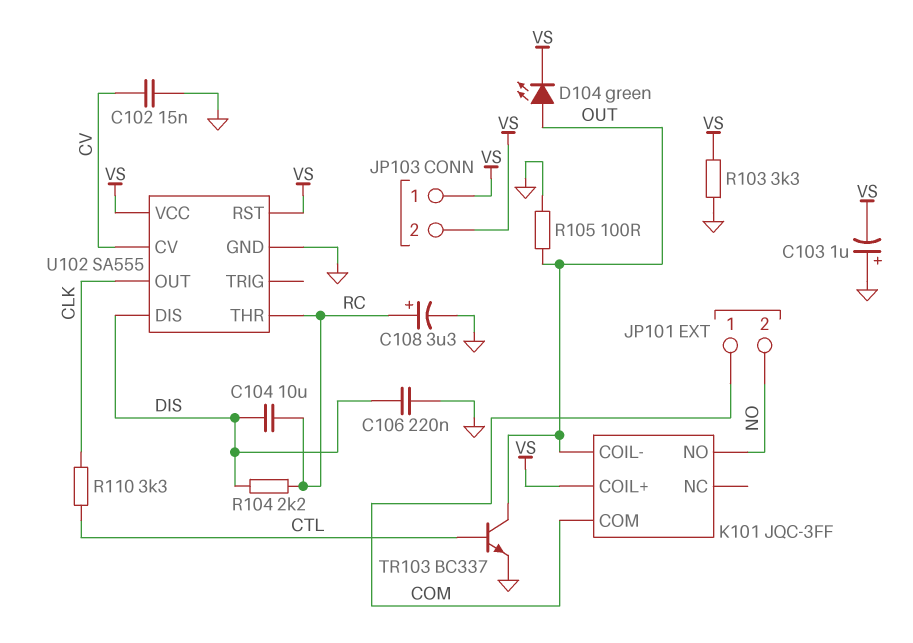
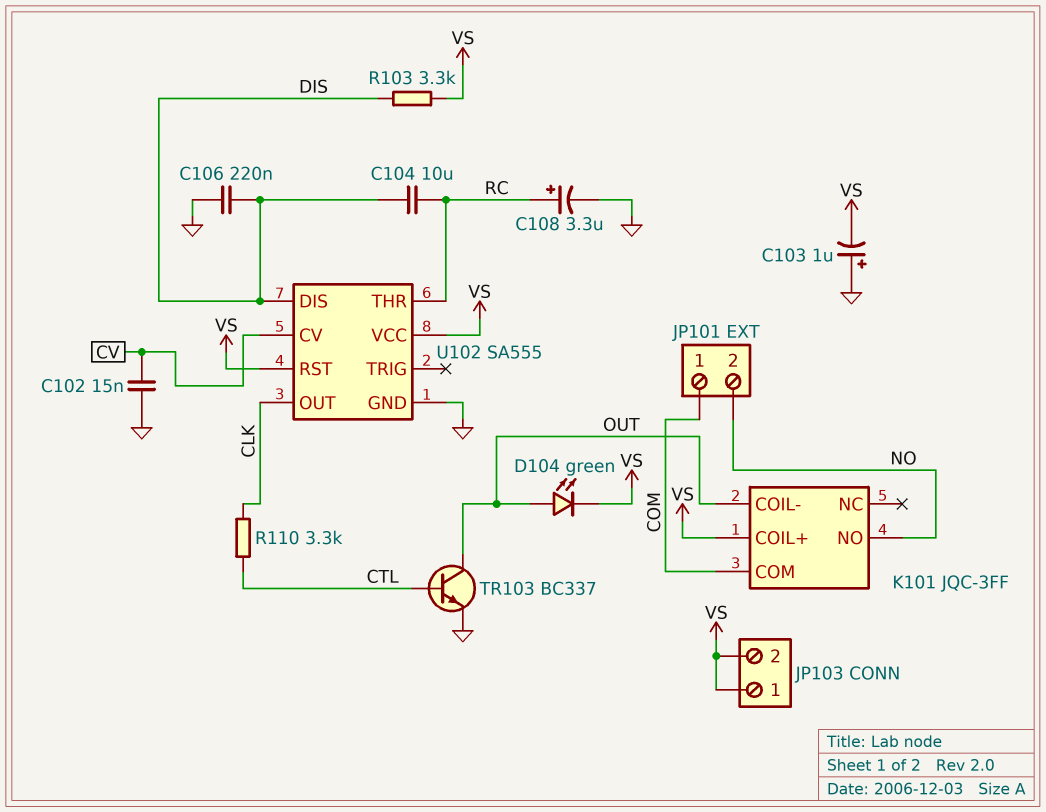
R103: 3.3k (GND, VS) -> 3.3k (DIS, VS)
R104: 2.2k (DIS, RC) -> none
R105: 100 (GND, OUT) -> none

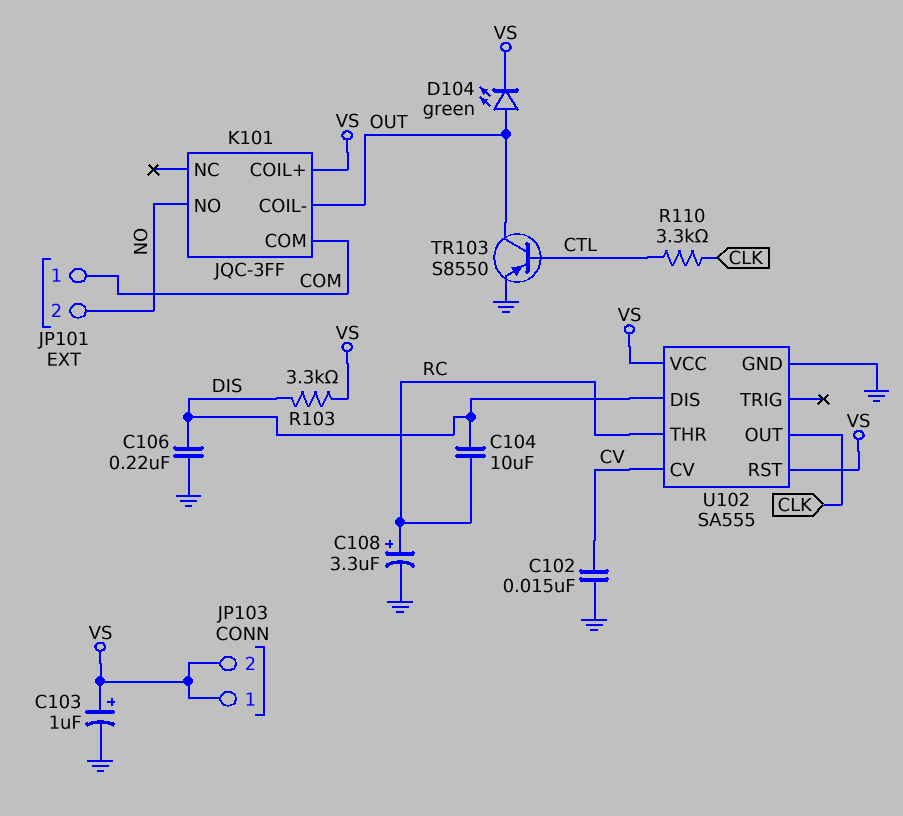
C103: 1uF (plus GND, minus VS) -> 1uF (plus VS, minus GND)
TR103: NPN BC337 (B CTL, C OUT, E GND) -> PNP S8550 (B CTL, C OUT, E GND)

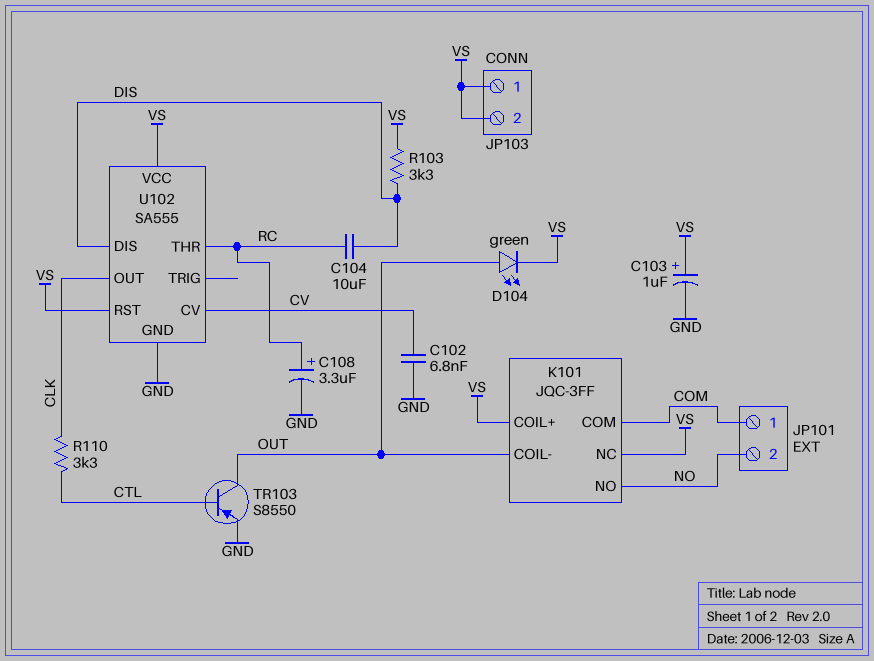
C102: 15nF (CV, GND) -> 6.8nF (CV, GND)
C106: 220nF (DIS, GND) -> none
K101 pin NC: none -> VS

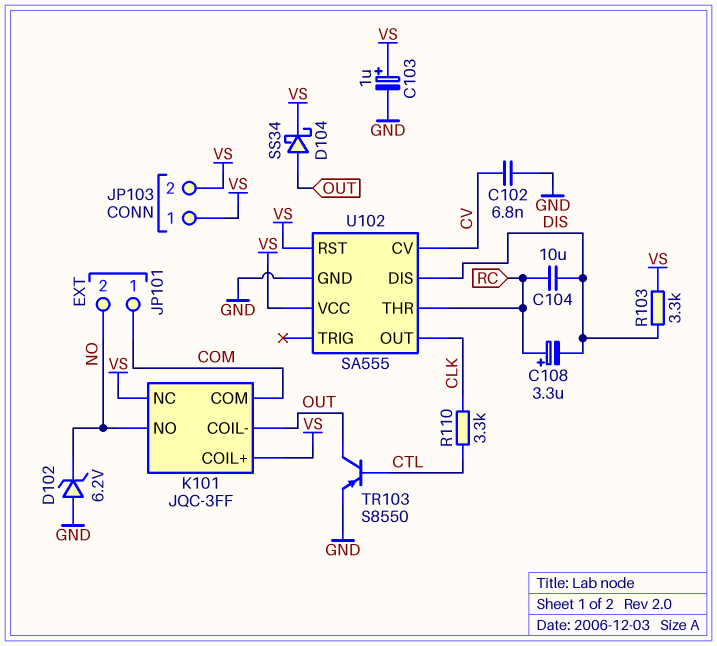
C108: 3.3uF (plus RC, minus GND) -> 3.3uF (plus RC, minus DIS)
D102: none -> zener 6.2V (A GND, K NO)
D104: LED green (A OUT, K VS) -> schottky SS34 (A OUT, K VS)

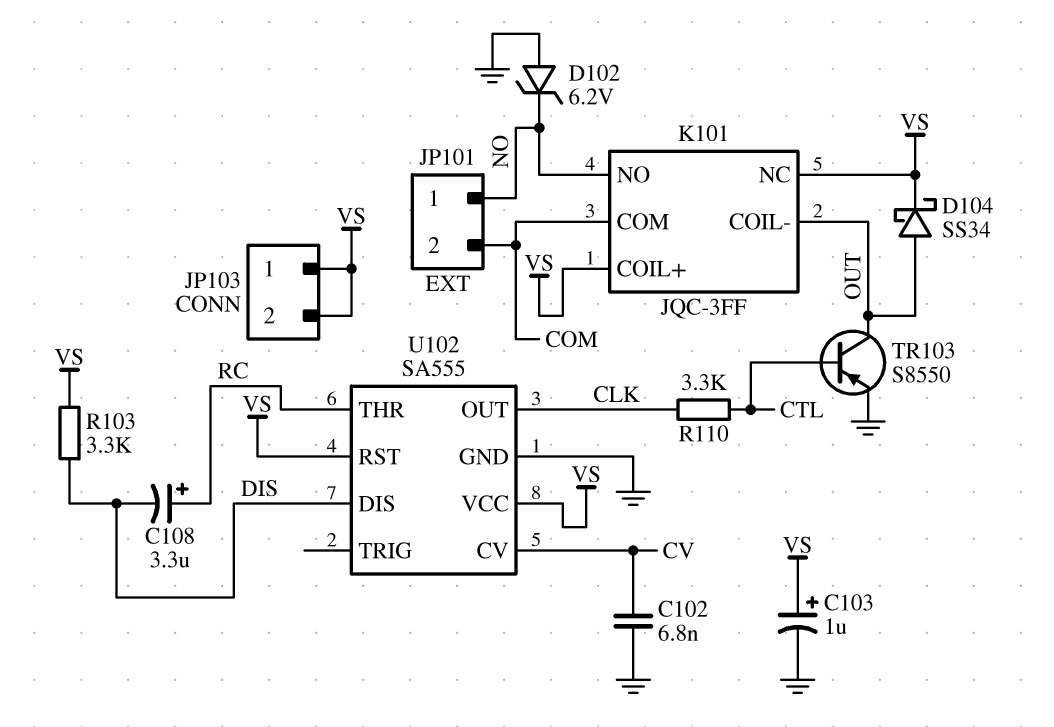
C104: 10uF (DIS, RC) -> none
JP101 pin 1: COM -> NO
JP101 pin 2: NO -> COM

